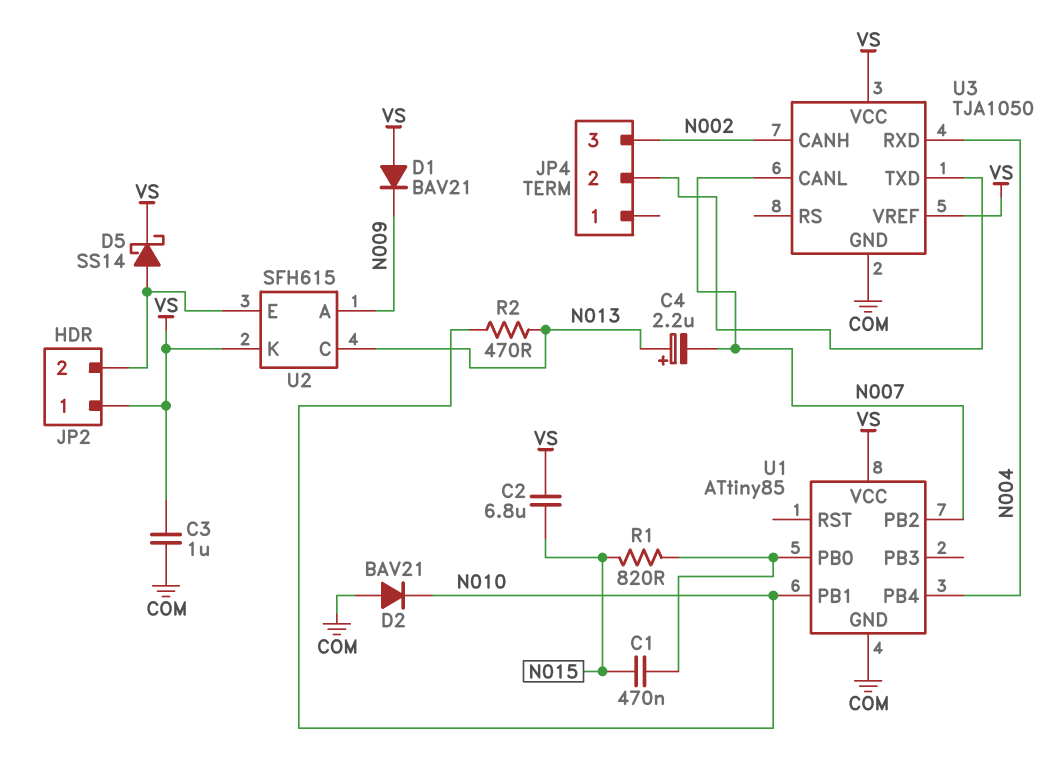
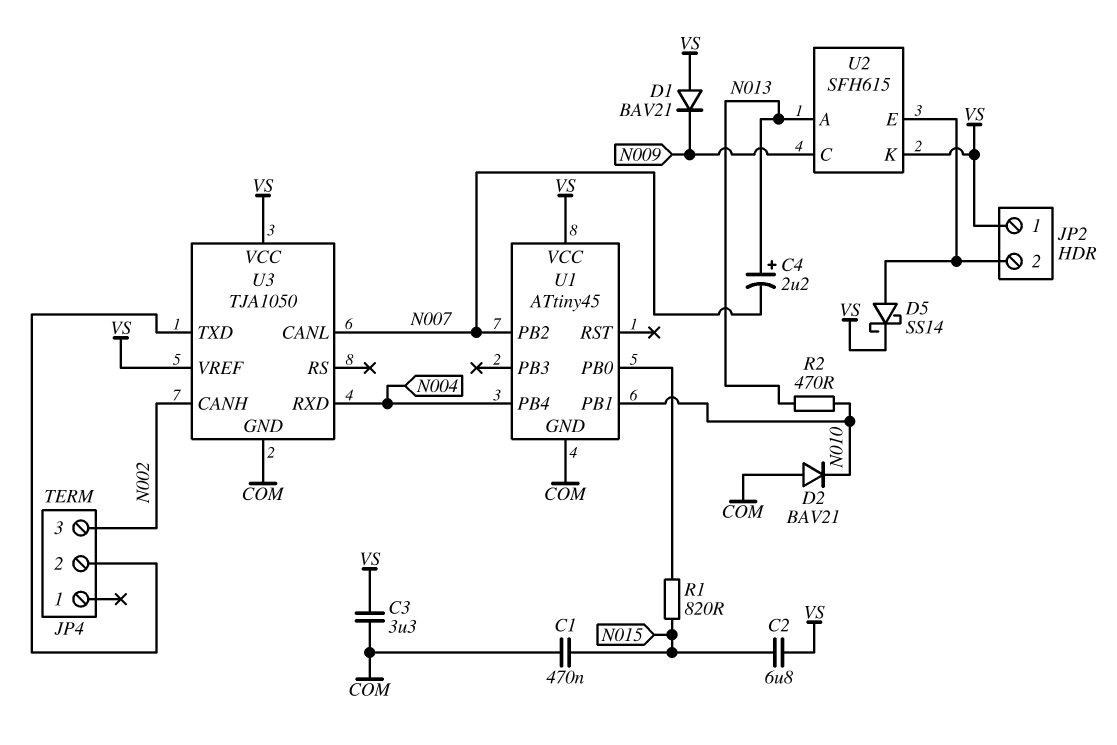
C1: 470nF (N015, U1/PB0) -> 470nF (COM, N015)
C3: 1uF (COM, VS) -> 3.3uF (COM, VS)
U1: ATtiny85 -> ATtiny45
U2 pin A: N009 -> N013
U2 pin C: N013 -> N009

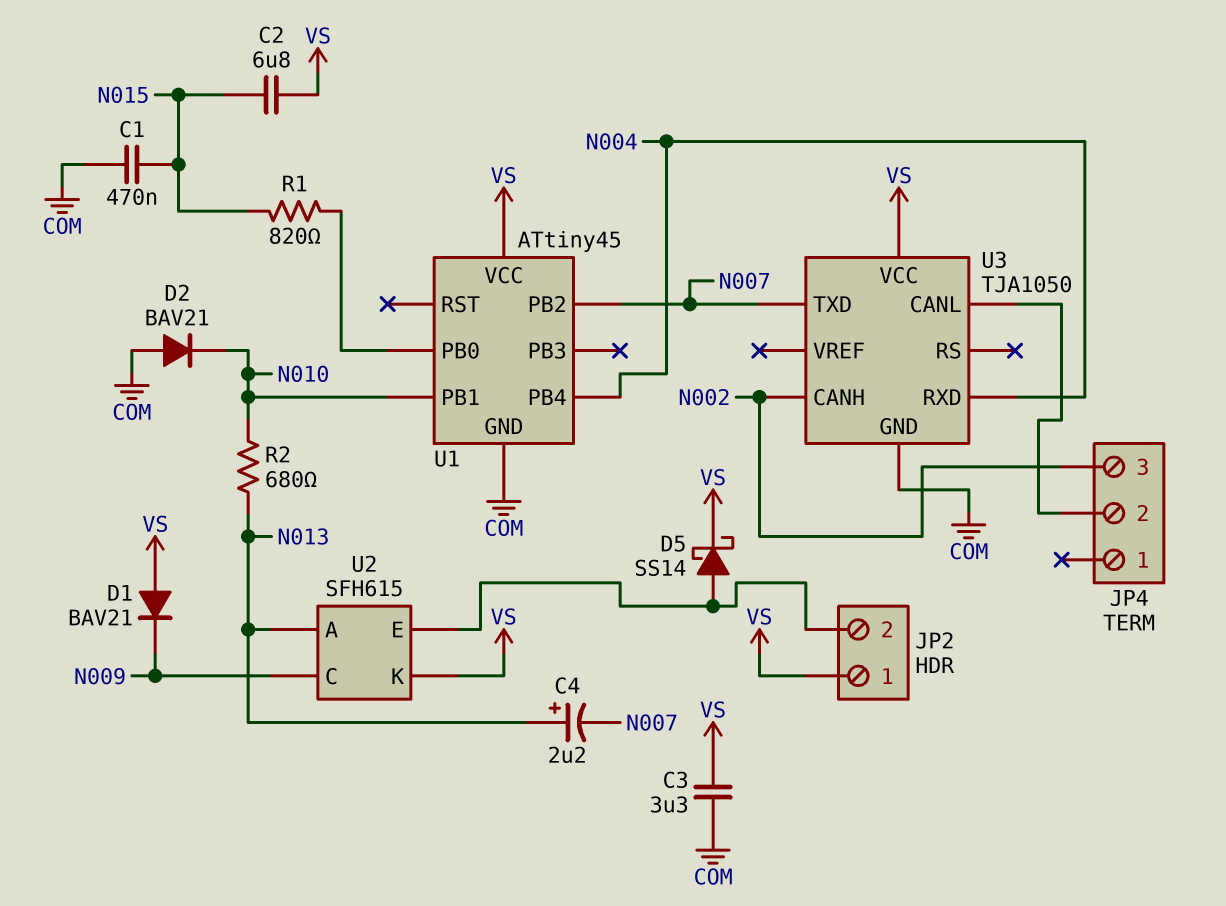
R2: 470 (N010, N013) -> 680 (N010, N013)
U3 pin CANL: N007 -> JP4/2
U3 pin TXD: JP4/2 -> N007
U3 pin VREF: VS -> none

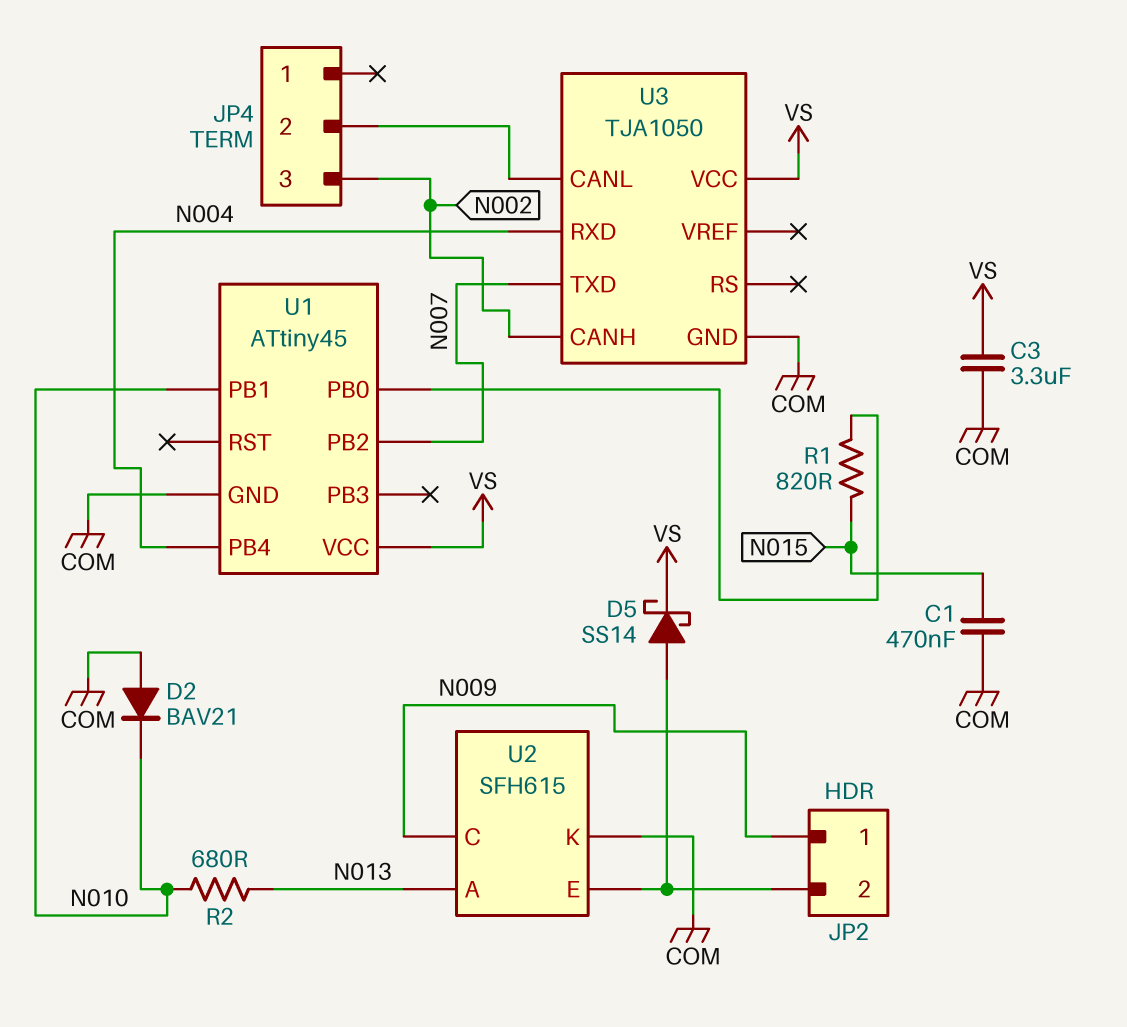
C2: 6.8uF (N015, VS) -> none
C4: 2.2uF (plus N013, minus N007) -> none
D1: diode BAV21 (A VS, K N009) -> none
JP2 pin 1: VS -> N009
U2 pin K: VS -> COM

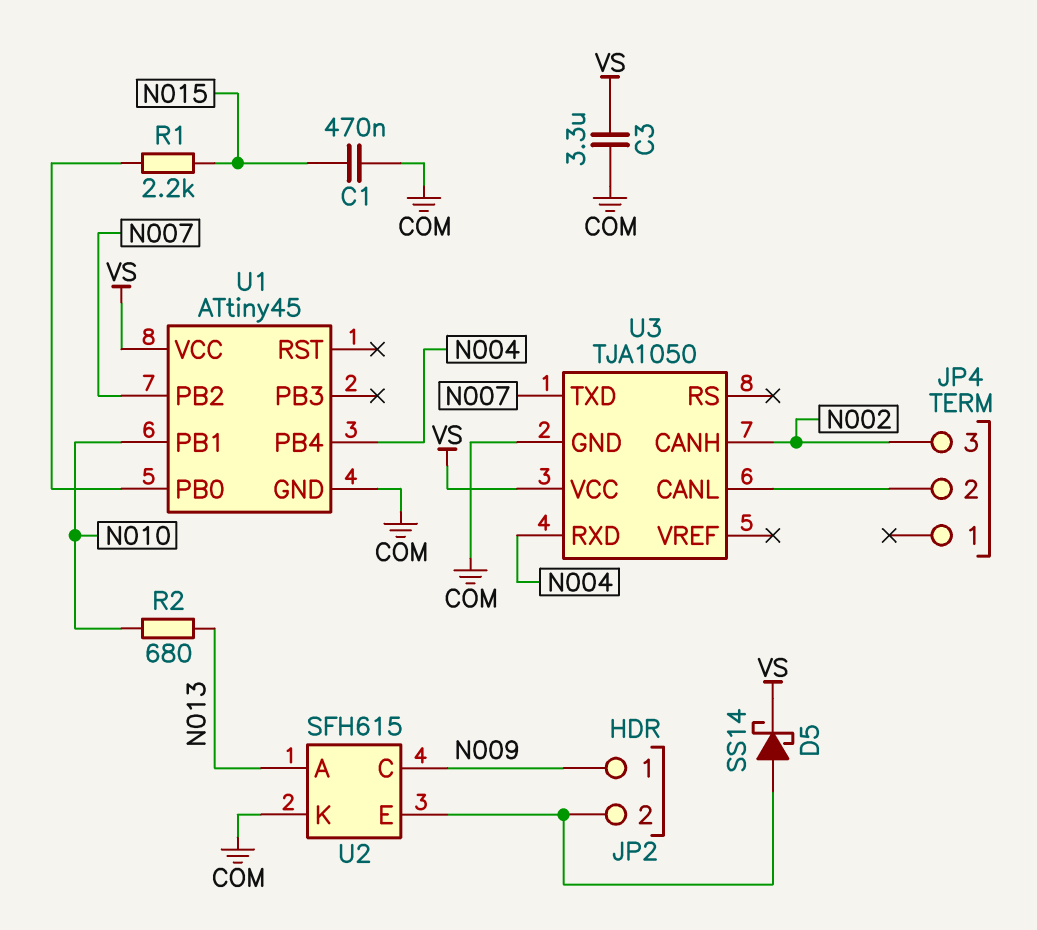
D2: diode BAV21 (A COM, K N010) -> none
R1: 820 (N015, U1/PB0) -> 2.2k (N015, U1/PB0)

